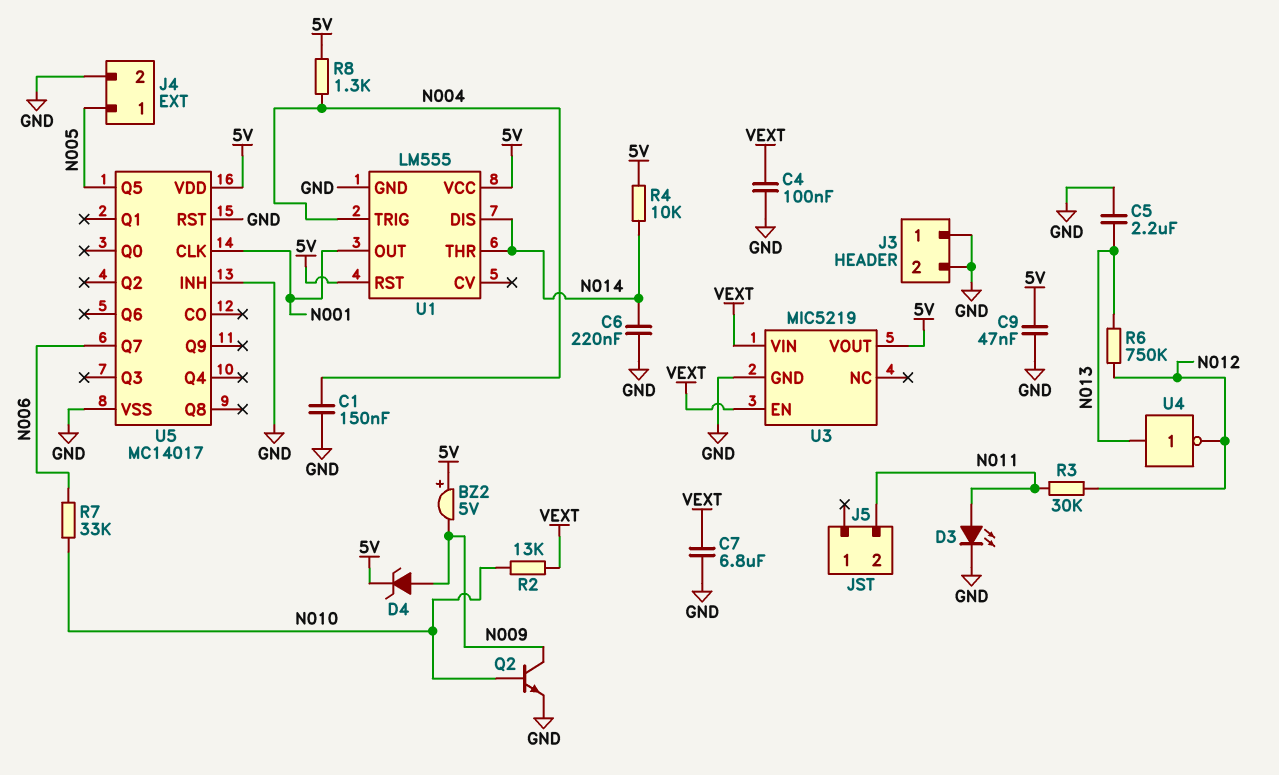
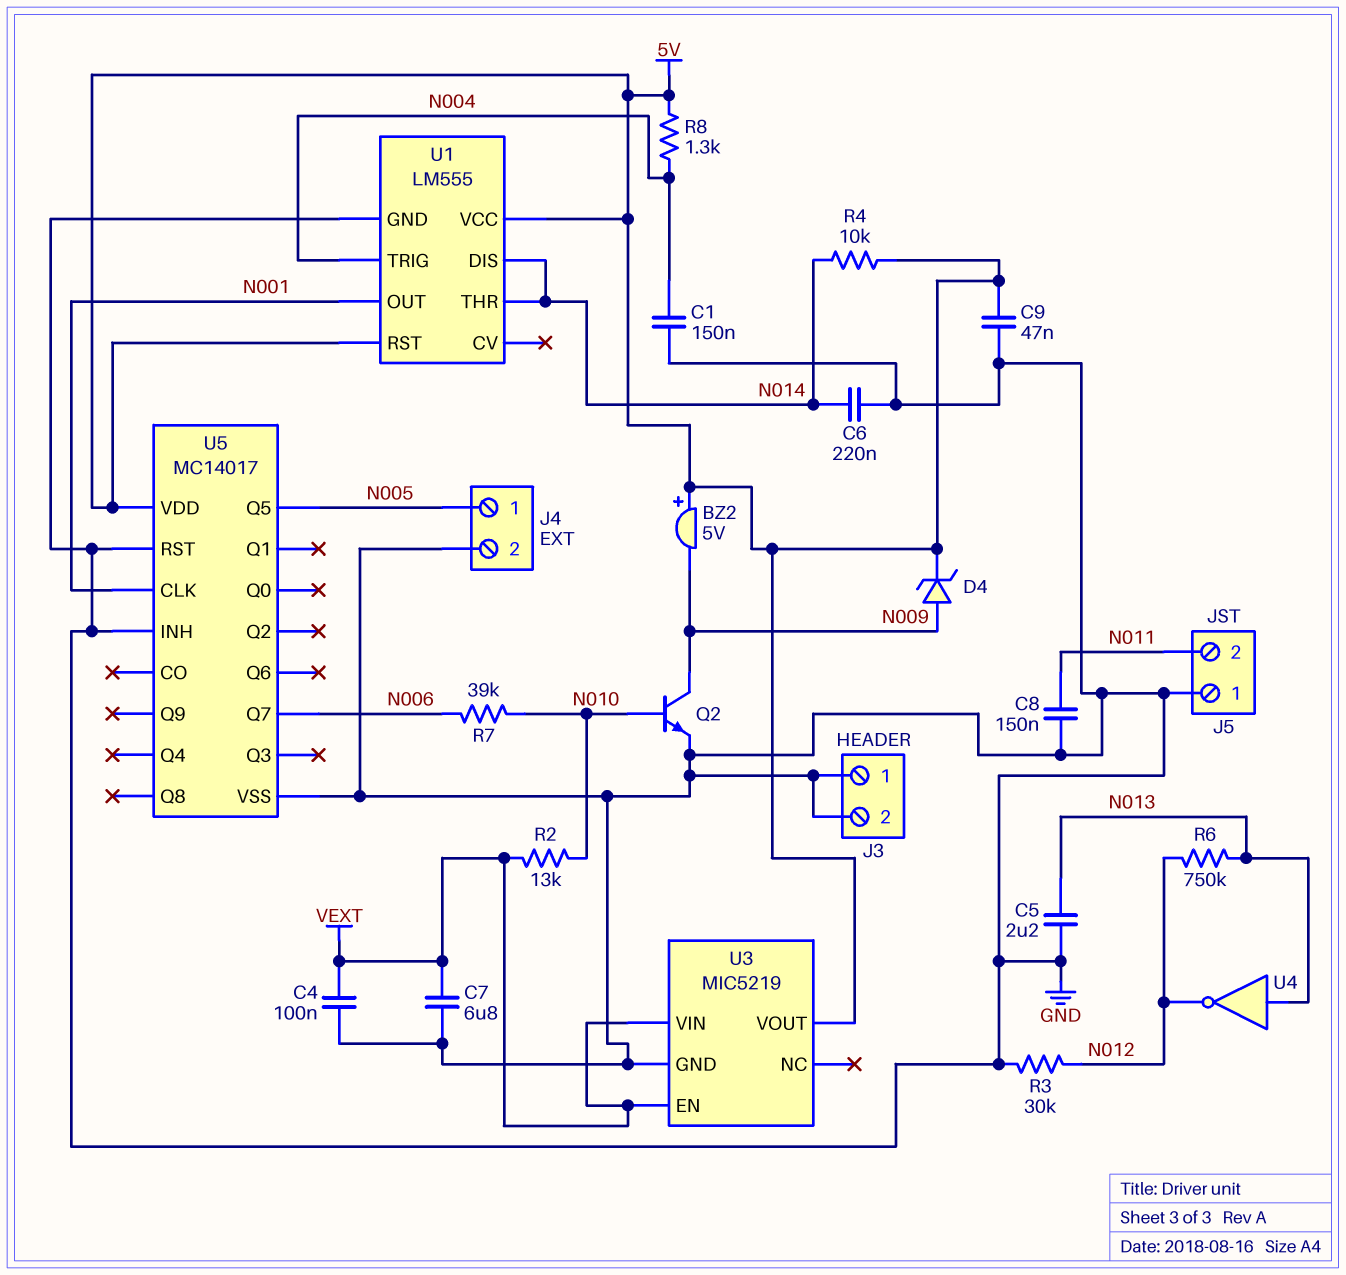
C8: none -> 150nF (GND, N011)
D3: LED (A N011, K GND) -> none
J5 pin 1: none -> GND
R3: 30k (N011, N012) -> 30k (GND, N012)
R7: 33k (N006, N010) -> 39k (N006, N010)

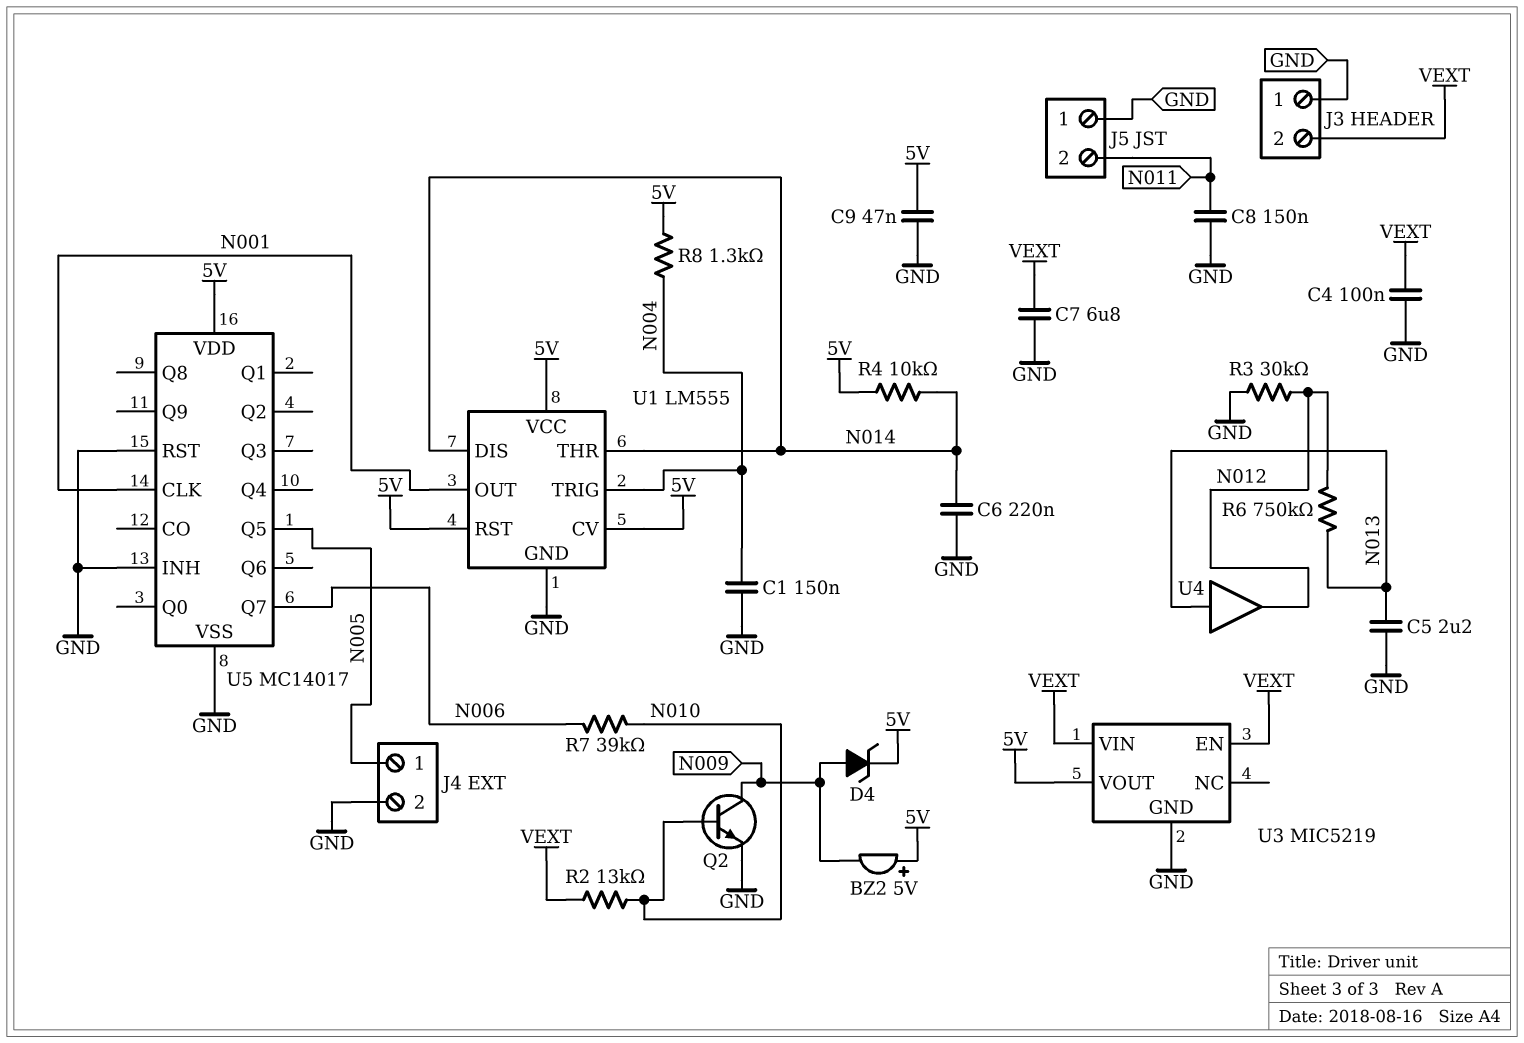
J3 pin 2: GND -> VEXT
U1 pin CV: none -> 5V
U4: NOT (in N013, out N012) -> buffer (in N013, out N012)

